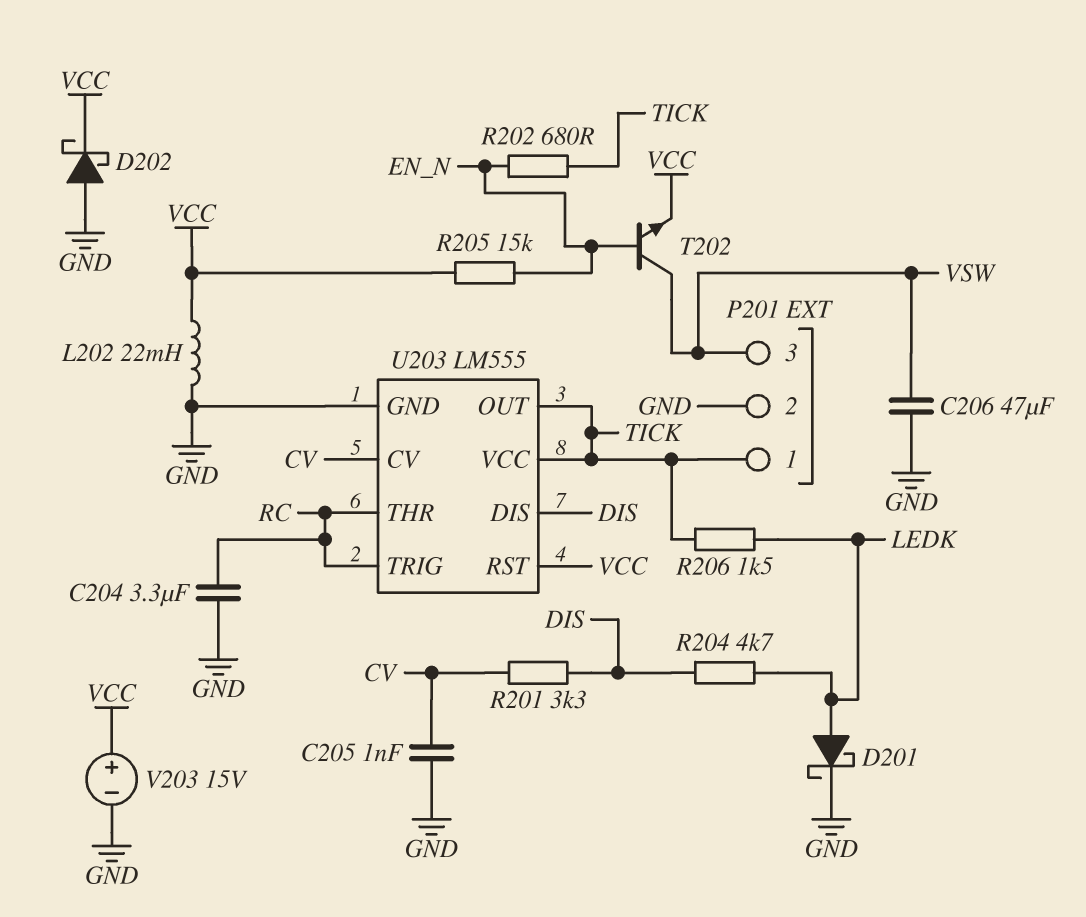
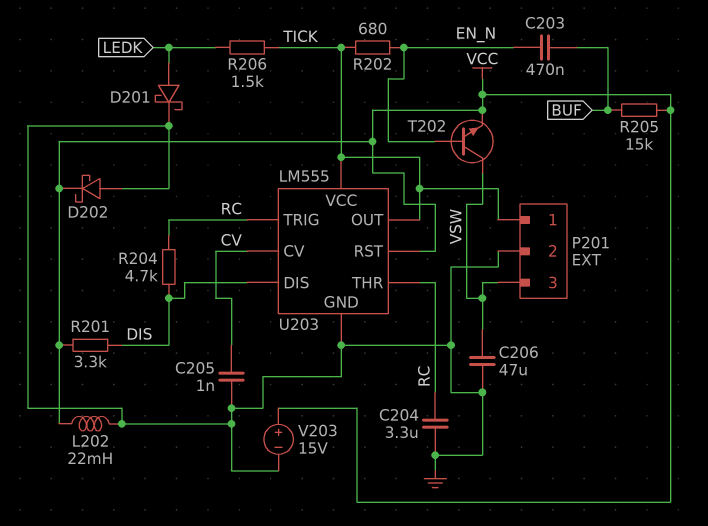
C203: none -> 470nF (BUF, EN_N)
R201: 3.3k (CV, DIS) -> 3.3k (DIS, VCC)
R204: 4.7k (DIS, LEDK) -> 4.7k (DIS, RC)
R205: 15k (EN_N, VCC) -> 15k (BUF, VCC)

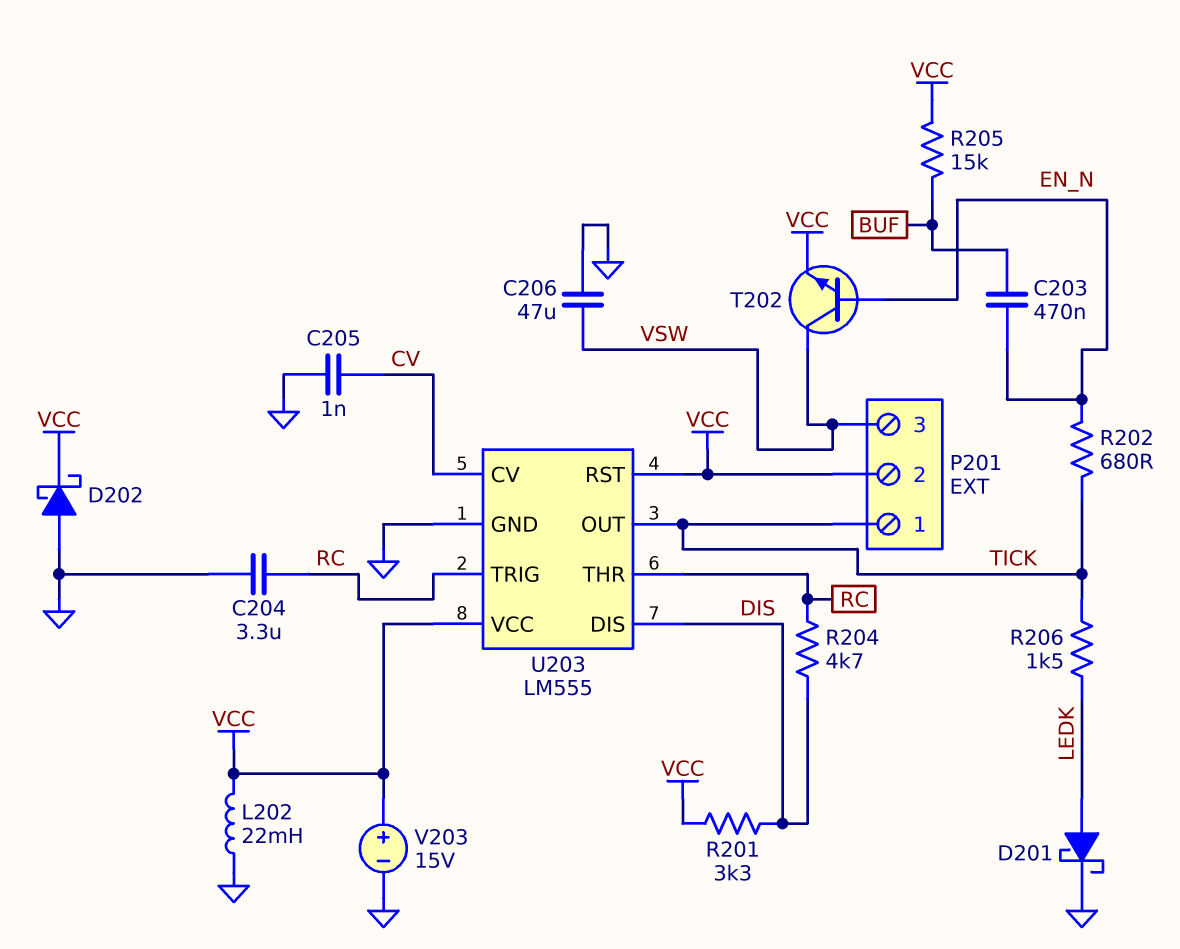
P201 pin 2: GND -> VCC
U203 pin VCC: TICK -> VCC

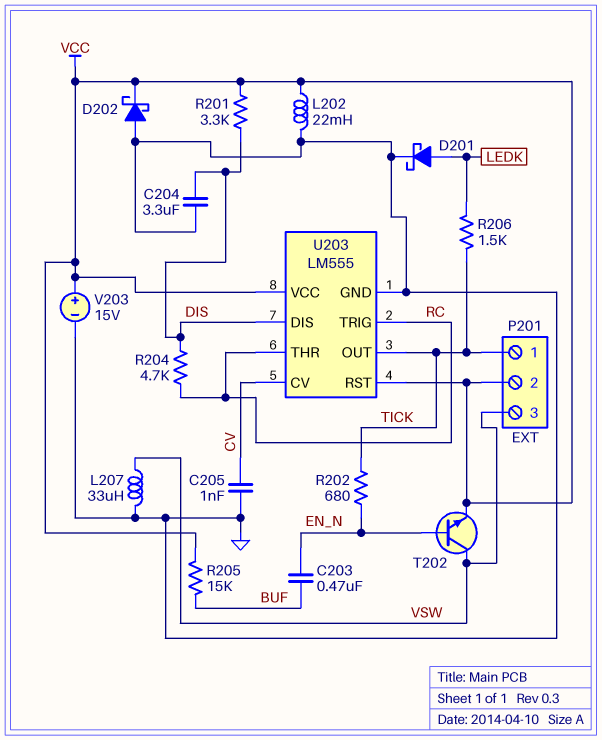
C204: 3.3uF (GND, RC) -> 3.3uF (DIS, GND)
C206: 47uF (GND, VSW) -> none
L207: none -> 33uH (GND, VSW)

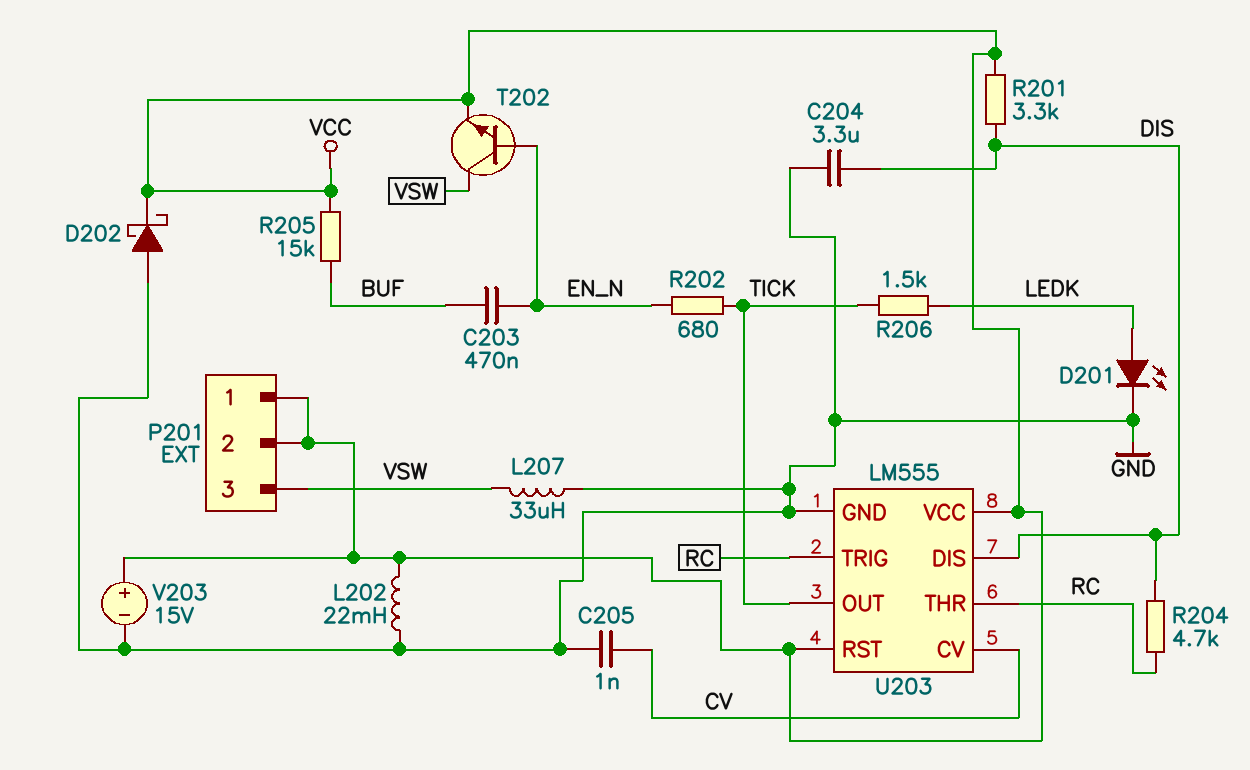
D201: schottky (A LEDK, K GND) -> LED (A LEDK, K GND)
P201 pin 1: TICK -> VCC

